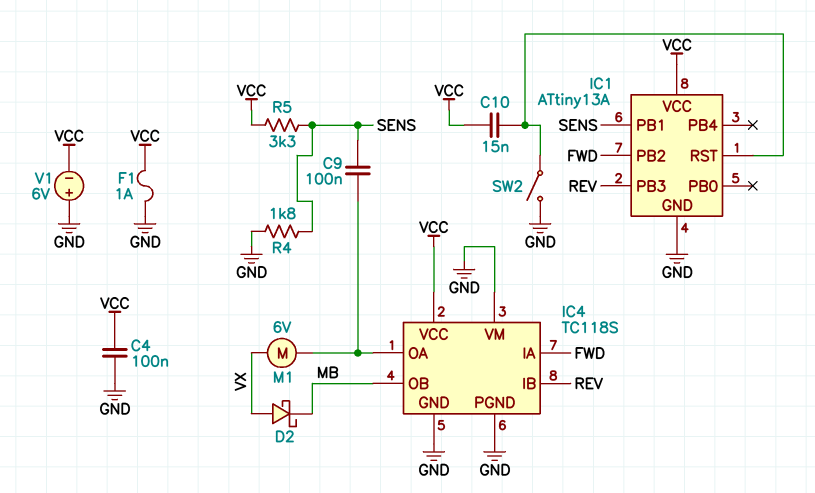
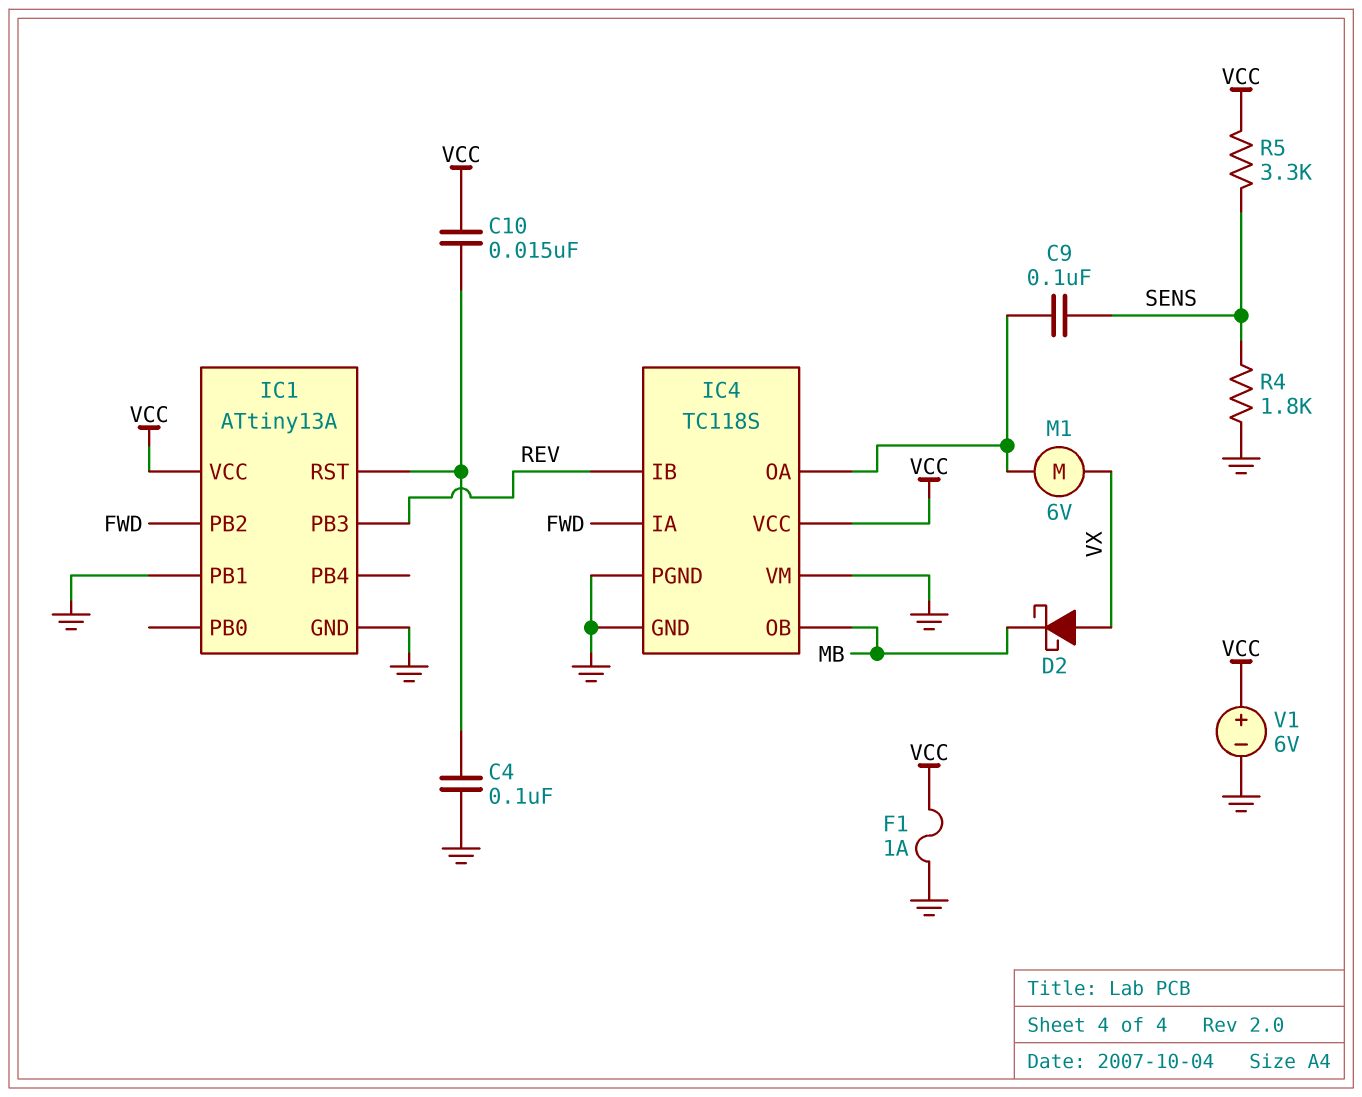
C4: 100nF (GND, VCC) -> 100nF (GND, IC1/RST)
IC1 pin PB1: SENS -> GND
SW2: switch (GND, IC1/RST) -> none
V1: 6V (plus GND, minus VCC) -> 6V (plus VCC, minus GND)

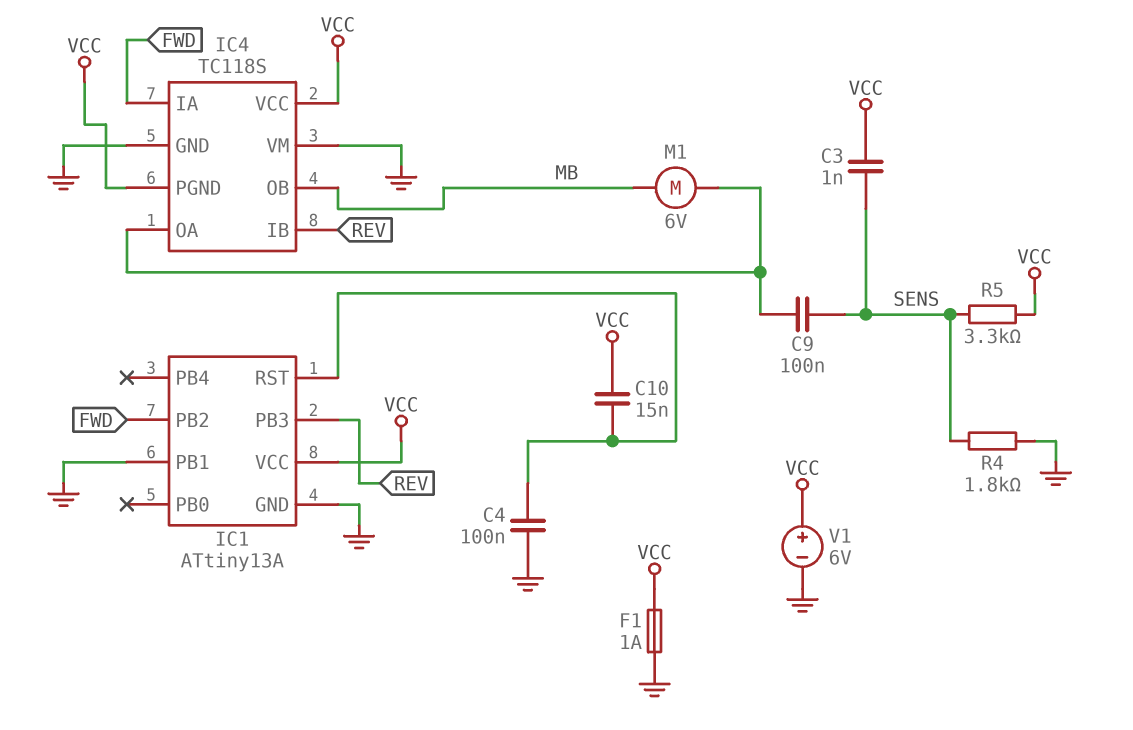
C3: none -> 1nF (SENS, VCC)
D2: schottky (A VX, K MB) -> none
IC4 pin PGND: GND -> VCC
M1: motor 6V (IC4/OA, VX) -> motor 6V (IC4/OA, MB)

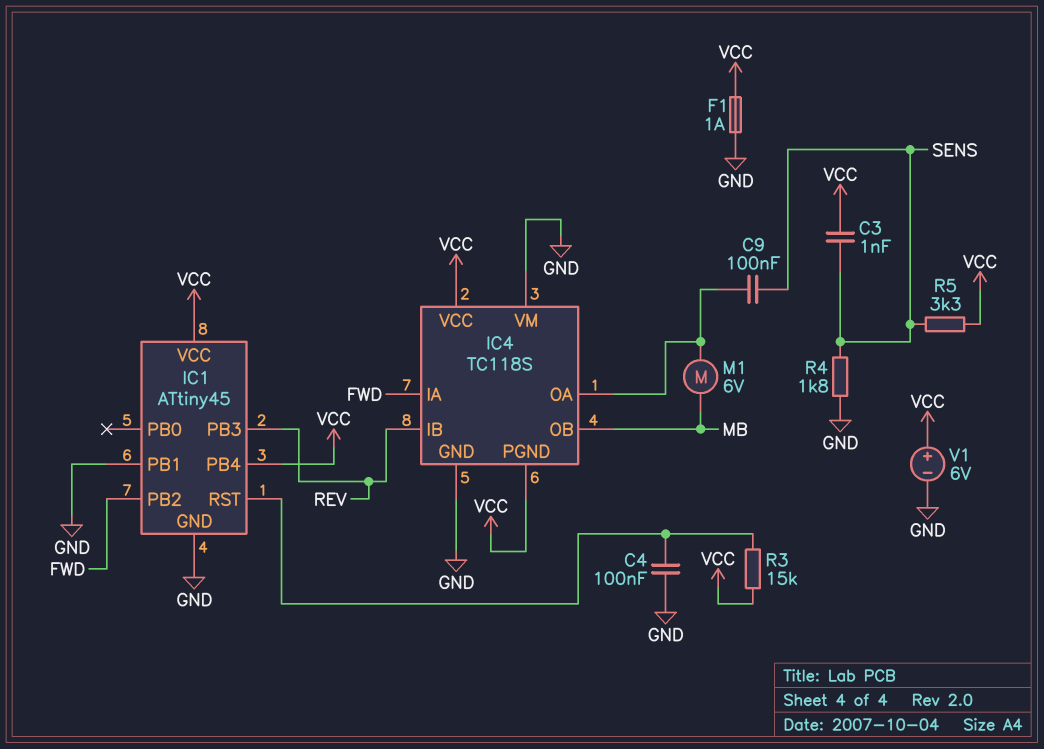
C10: 15nF (IC1/RST, VCC) -> none
IC1: ATtiny13A -> ATtiny45
IC1 pin PB4: none -> VCC
R3: none -> 15k (IC1/RST, VCC)

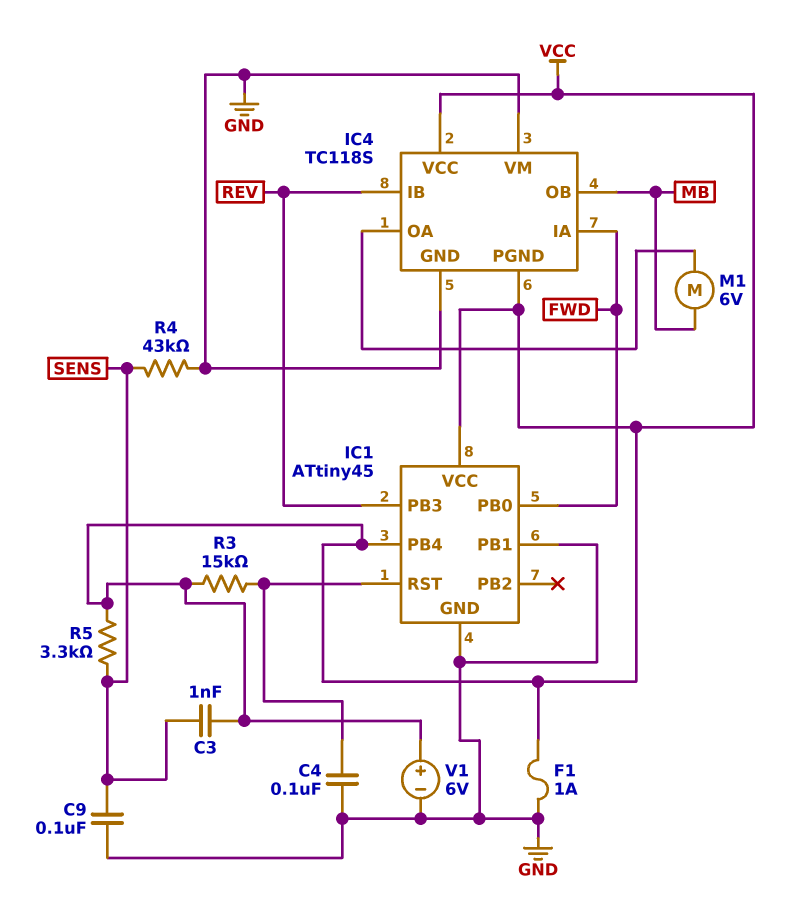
C9: 100nF (IC4/OA, SENS) -> 100nF (GND, SENS)
IC1 pin PB0: none -> FWD
IC1 pin PB2: FWD -> none
R4: 1.8k (GND, SENS) -> 43k (GND, SENS)

